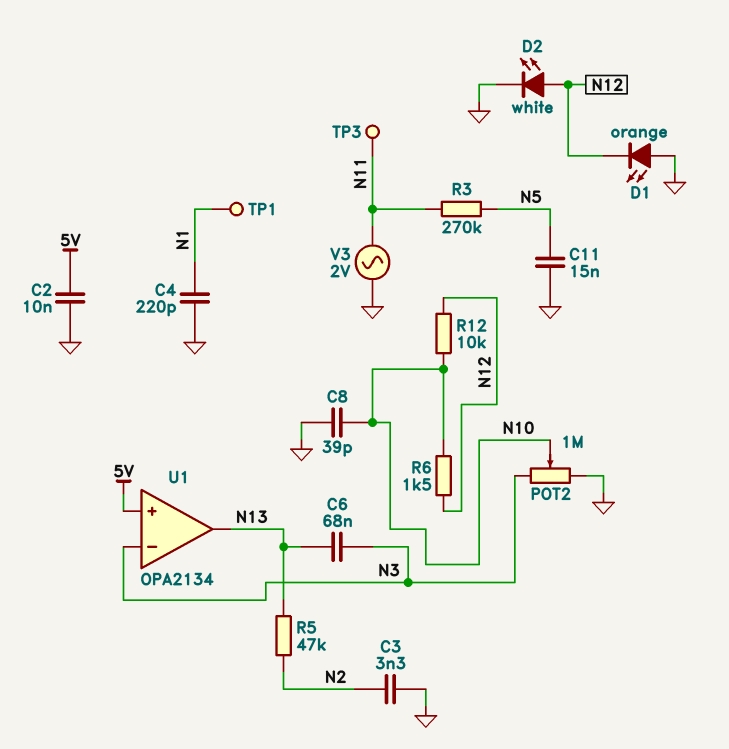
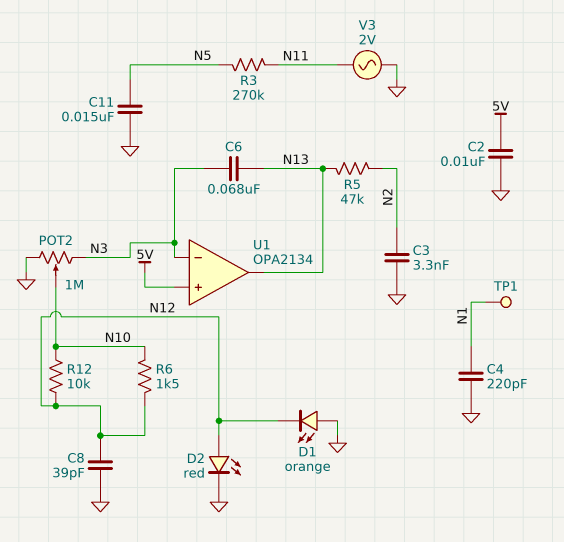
C8: 39pF (GND, N10) -> 39pF (GND, N12)
D2: LED white (A N12, K GND) -> LED red (A N12, K GND)
TP3: test point (N11) -> none

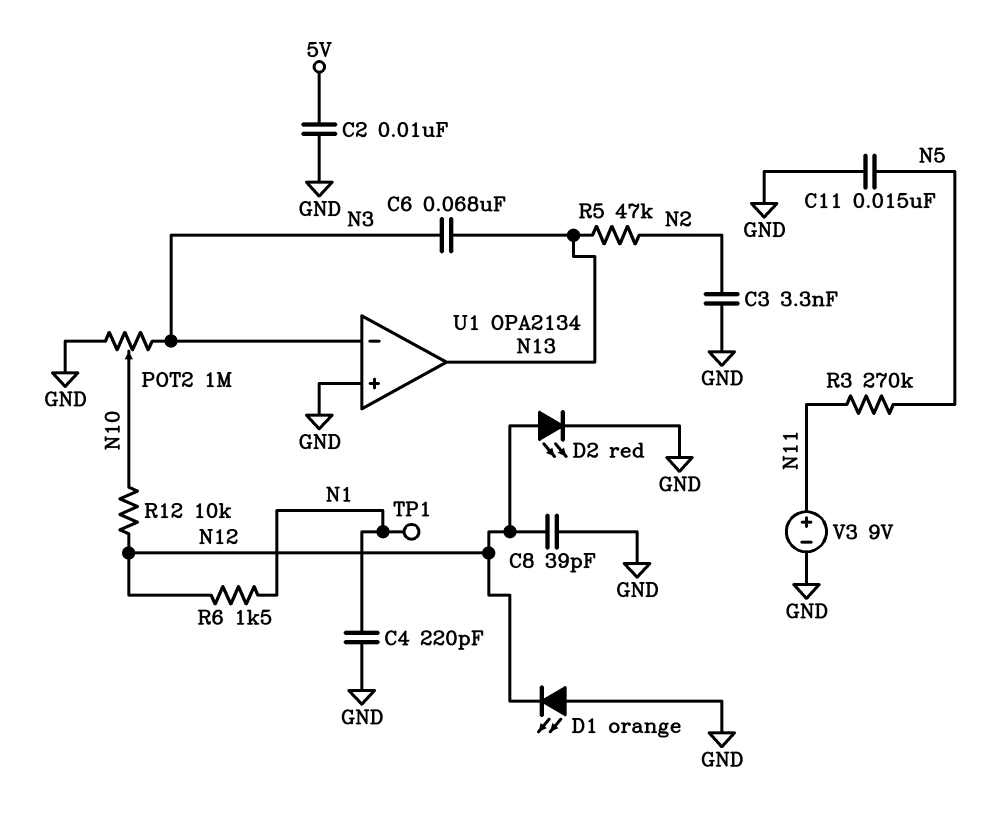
R6: 1.5k (N10, N12) -> 1.5k (N1, N12)
U1 pin in+: 5V -> GND
V3: AC 2V (GND, N11) -> 9V (plus N11, minus GND)

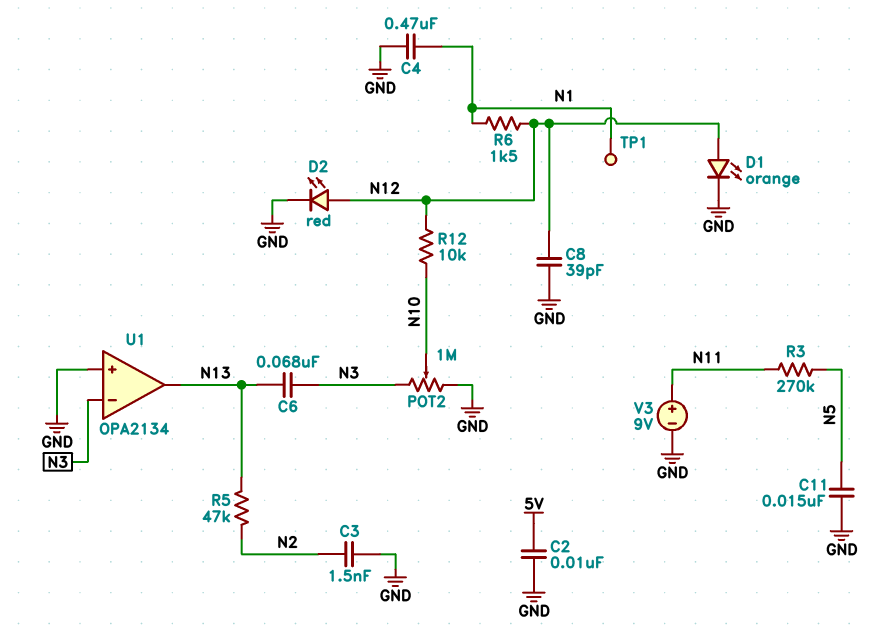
C3: 3.3nF (GND, N2) -> 1.5nF (GND, N2)
C4: 220pF (GND, N1) -> 470nF (GND, N1)
D1: LED orange (A GND, K N12) -> LED orange (A N12, K GND)

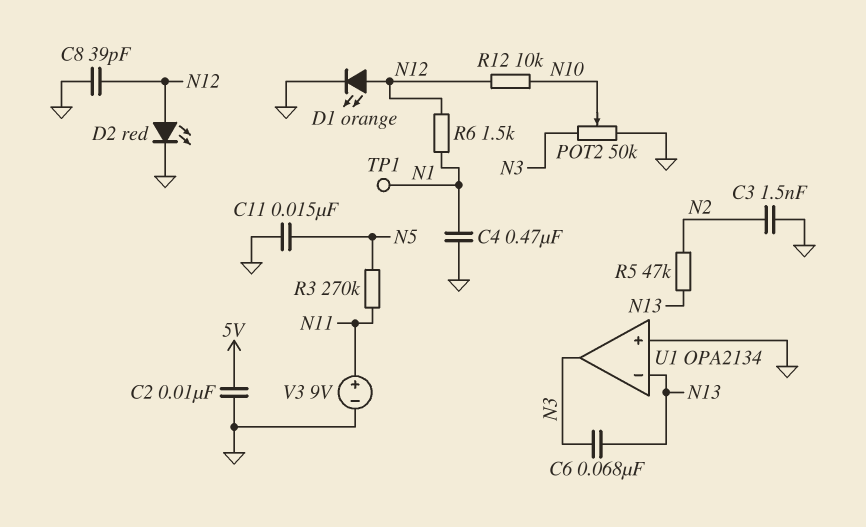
POT2: 1M (GND, N3, wiper N10) -> 50k (GND, N3, wiper N10)
U1 pin in-: N3 -> N13
U1 pin out: N13 -> N3

